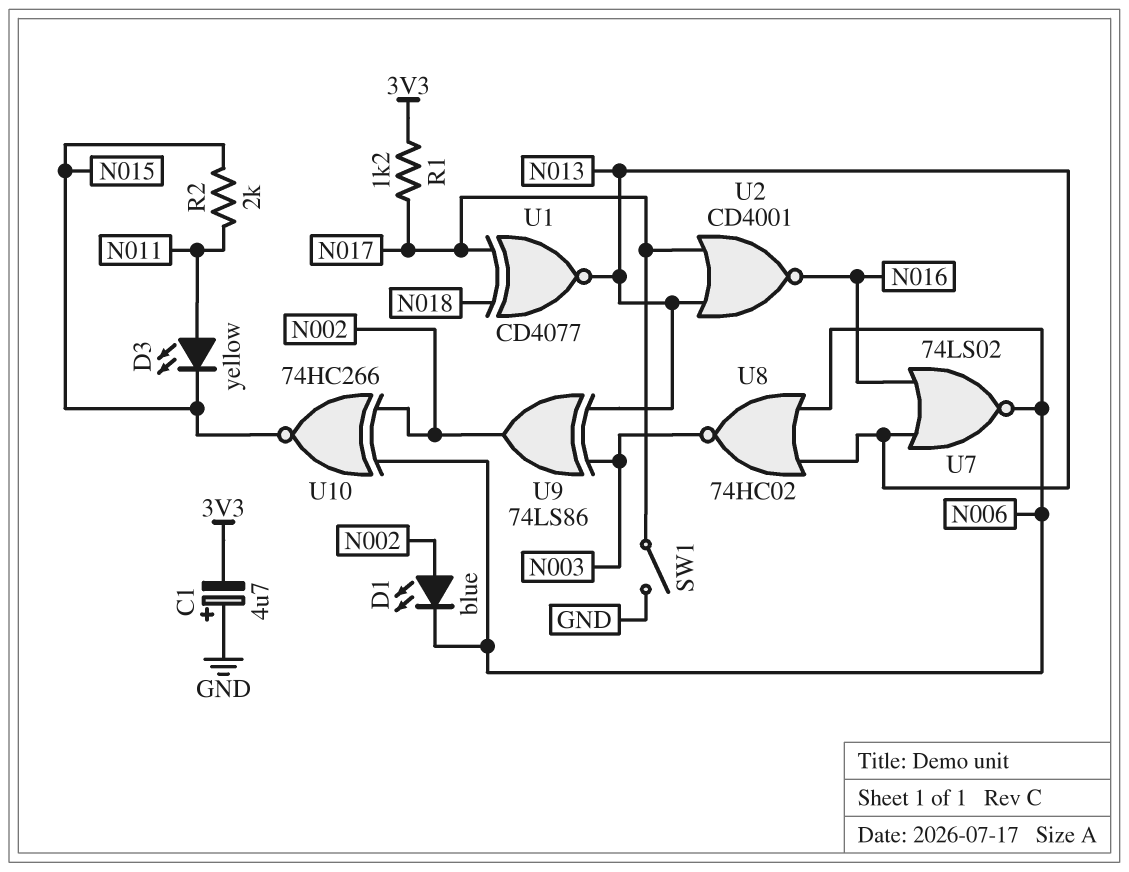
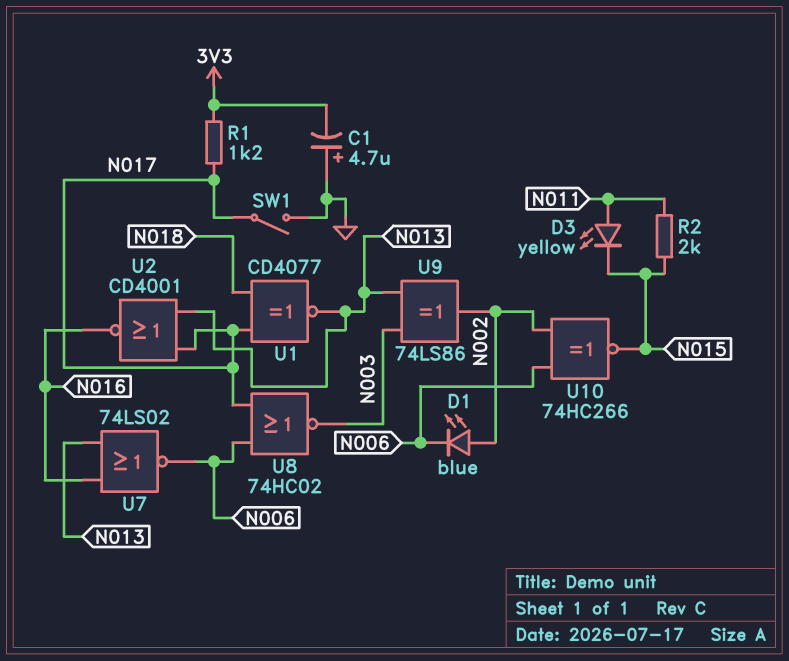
U8: NOR 74HC02 (in N006, in N013, out N003) -> NOR 74HC02 (in N006, in N017, out N003)

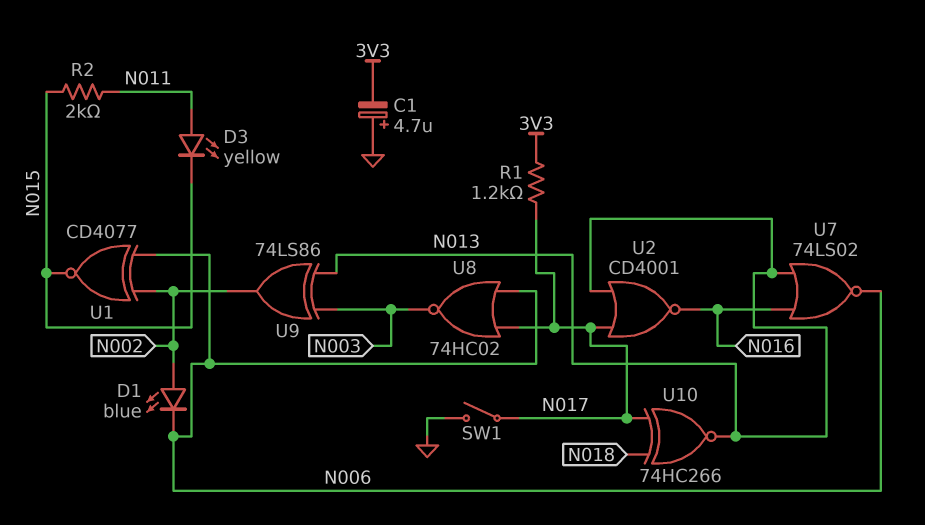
U1: XNOR CD4077 (in N017, in N018, out N013) -> XNOR CD4077 (in N002, in N006, out N015)
U10: XNOR 74HC266 (in N002, in N006, out N015) -> XNOR 74HC266 (in N017, in N018, out N013)

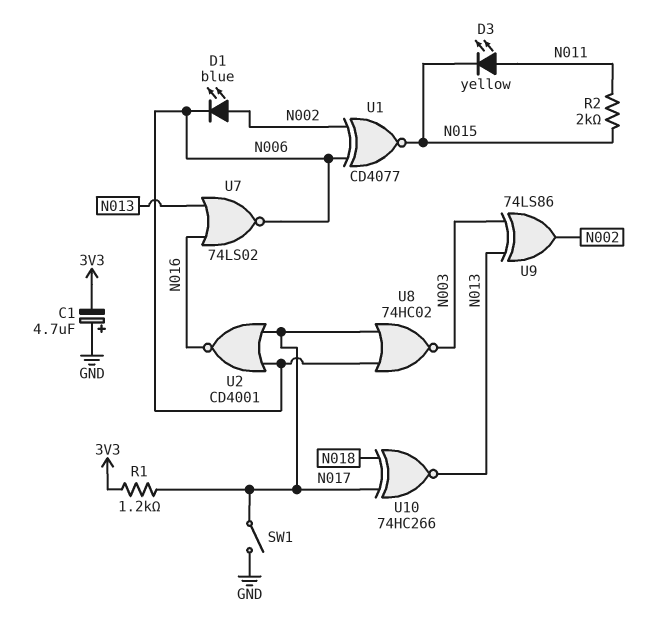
U2: NOR CD4001 (in N013, in N017, out N016) -> NOR CD4001 (in N006, in N017, out N016)

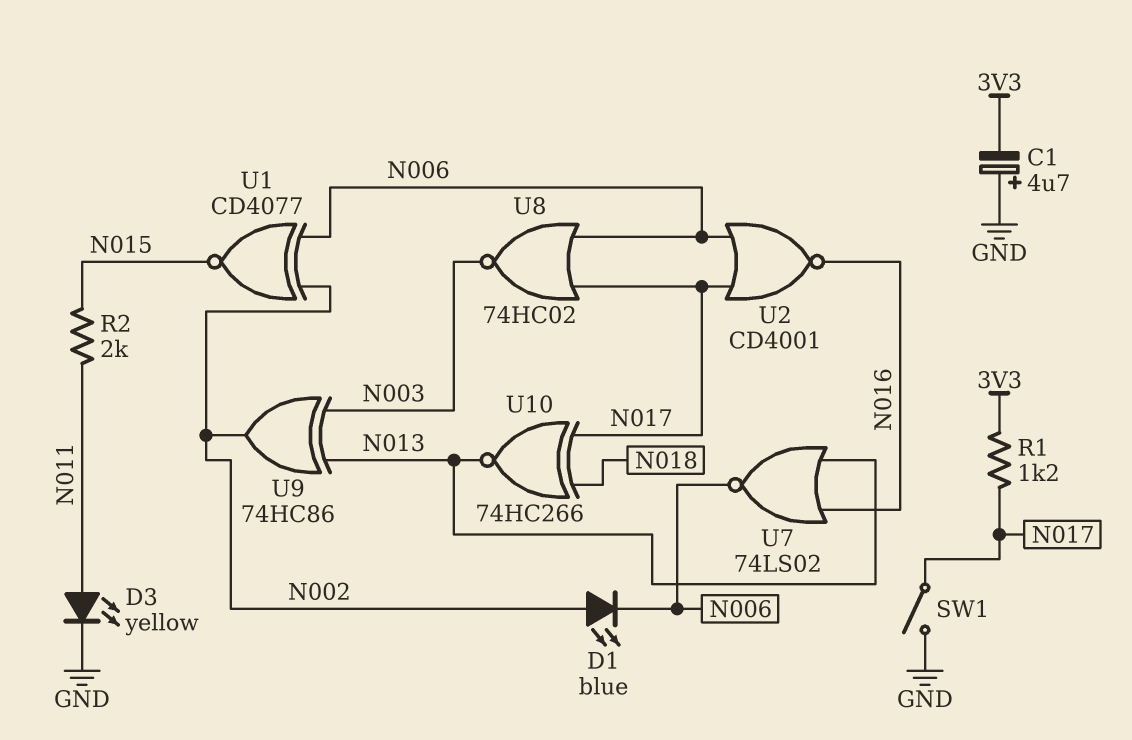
D3: LED yellow (A N011, K N015) -> LED yellow (A N011, K GND)
U9: XOR 74LS86 (in N003, in N013, out N002) -> XOR 74HC86 (in N003, in N013, out N002)

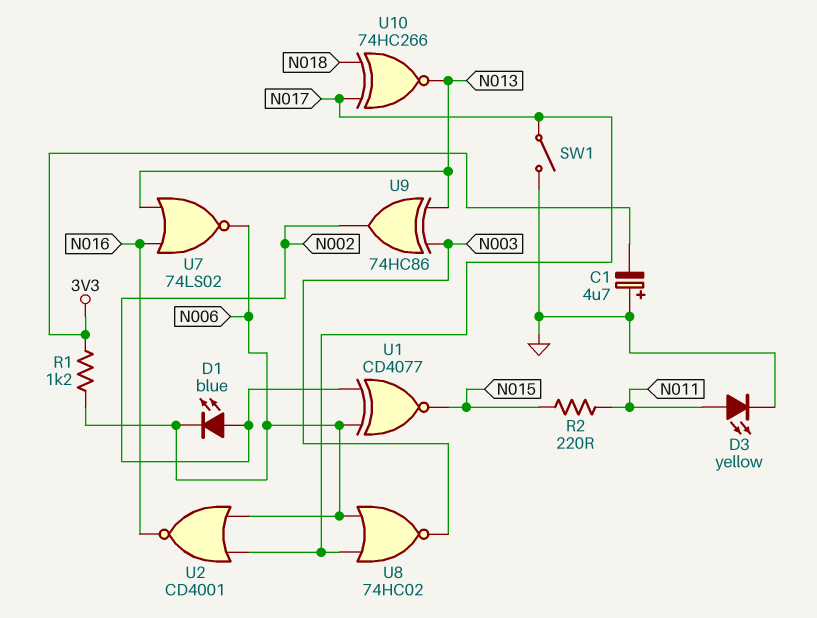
R1: 1.2k (3V3, N017) -> 1.2k (3V3, N006)
R2: 2k (N011, N015) -> 220 (N011, N015)

